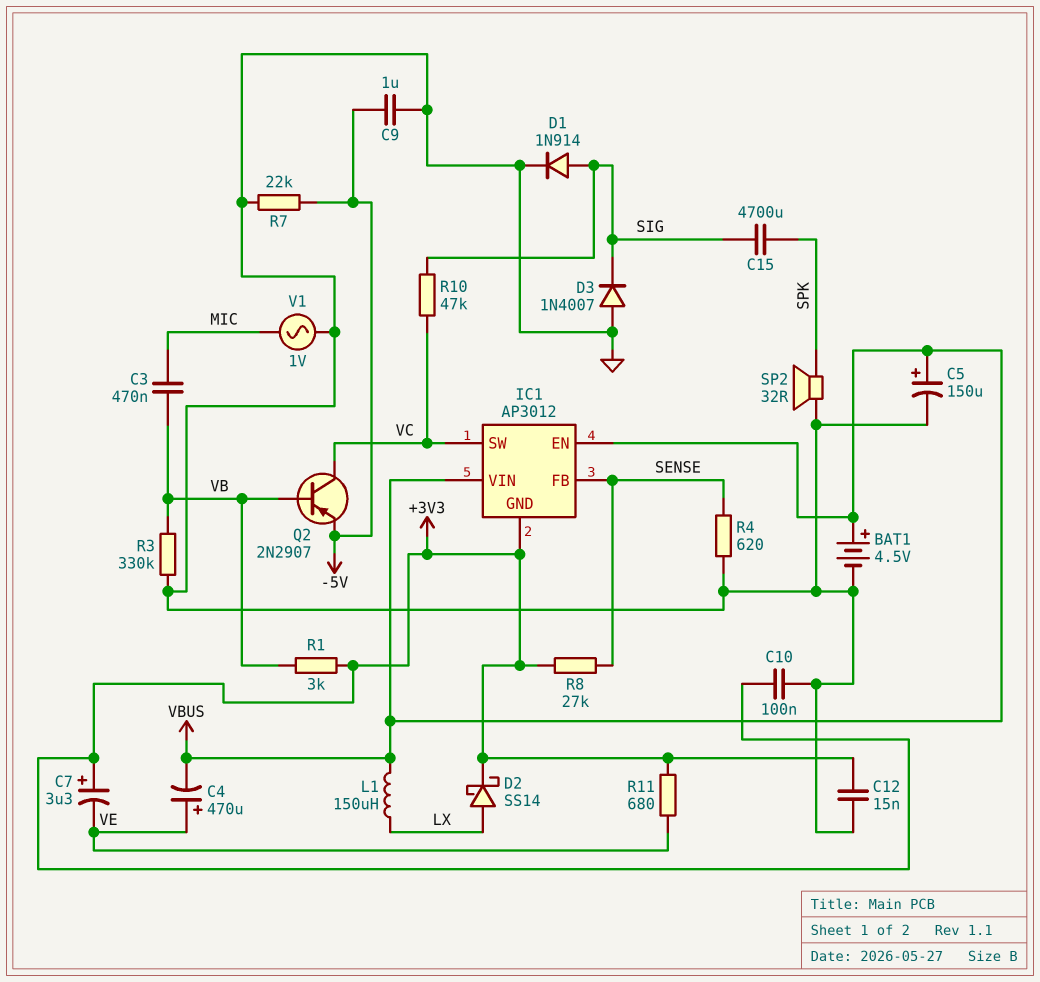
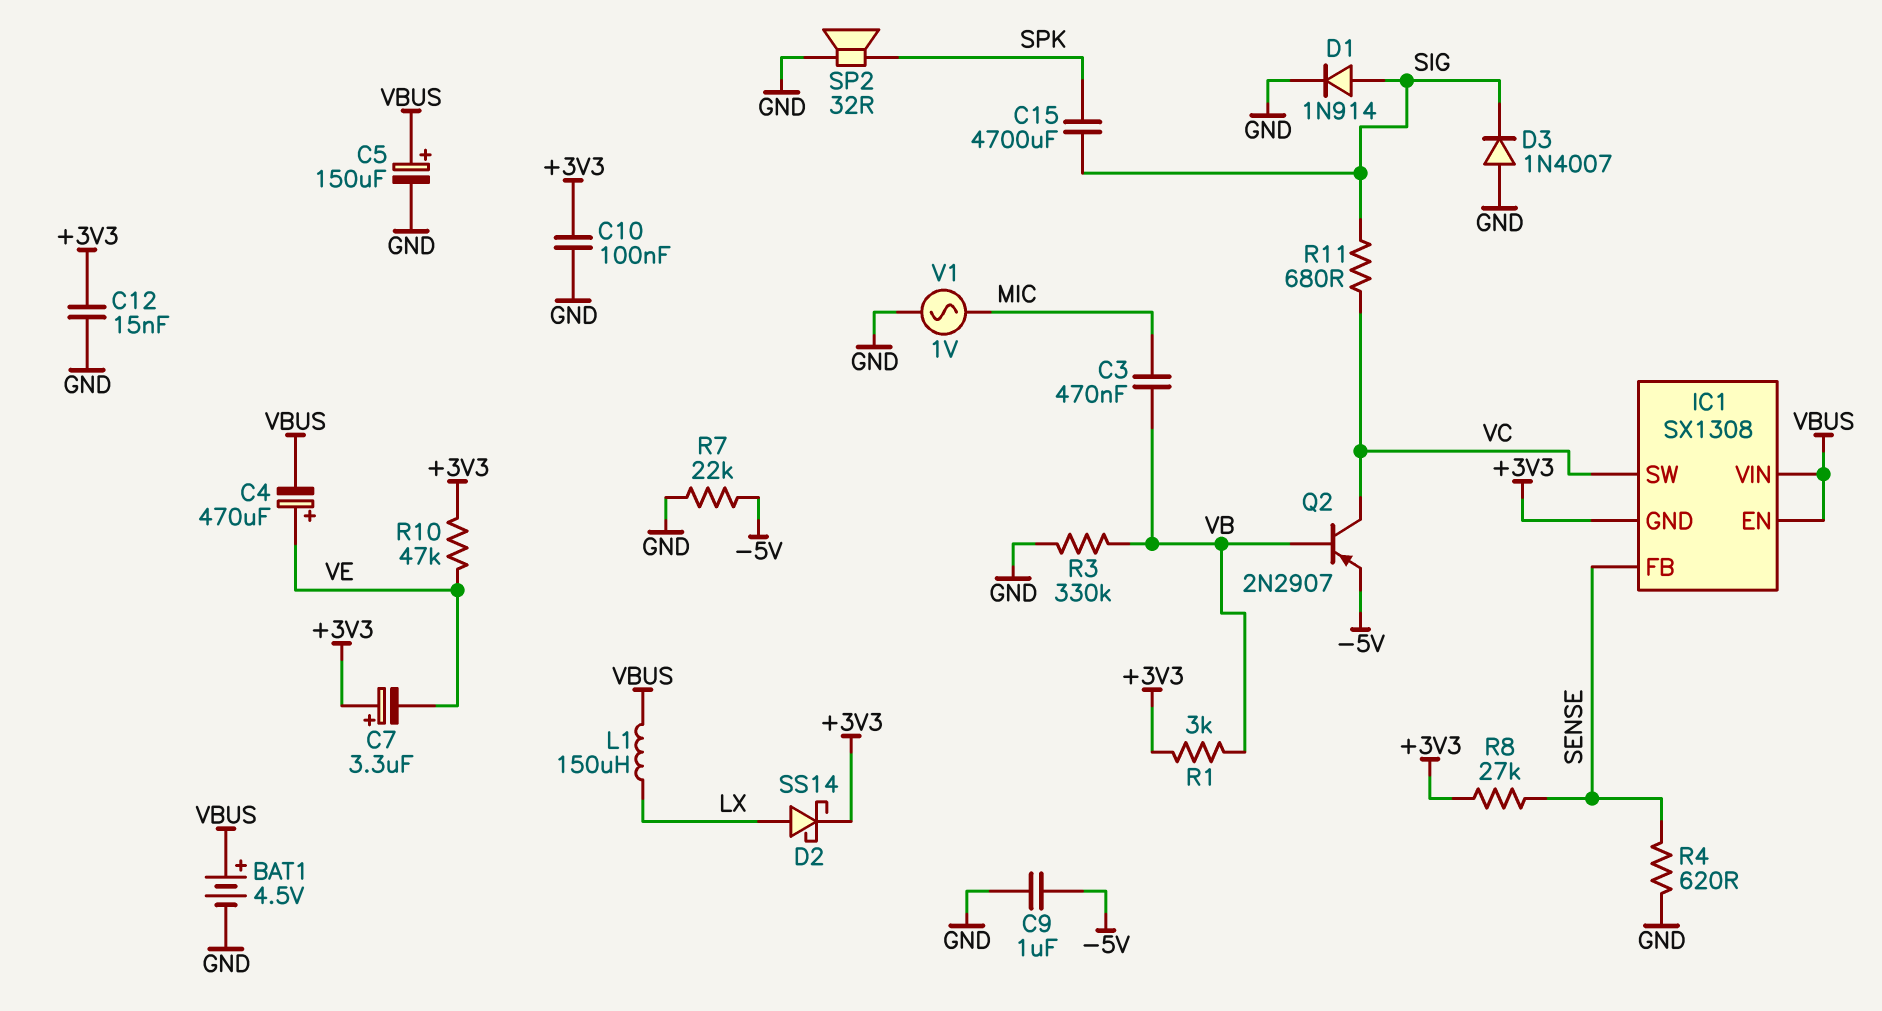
IC1: AP3012 -> SX1308
R10: 47k (SIG, VC) -> 47k (+3V3, VE)
R11: 680 (+3V3, VE) -> 680 (SIG, VC)

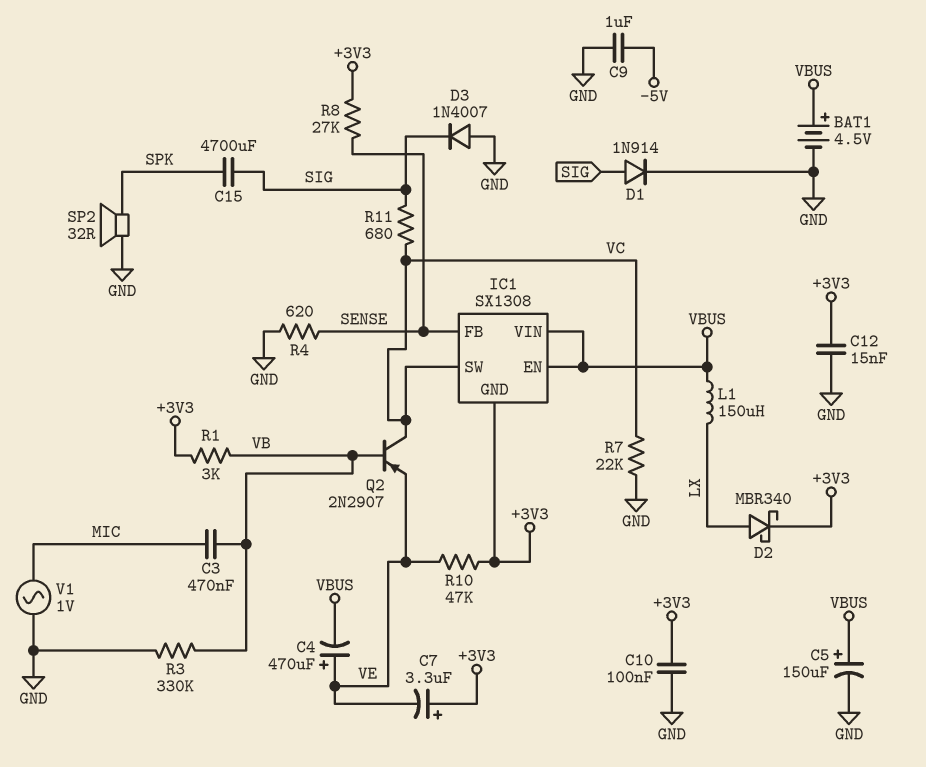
D2: schottky SS14 (A LX, K +3V3) -> schottky MBR340 (A LX, K +3V3)
Q2: PNP 2N2907 (B VB, C VC, E -5V) -> PNP 2N2907 (B VB, C VC, E VE)
R7: 22k (-5V, GND) -> 22k (GND, VC)

